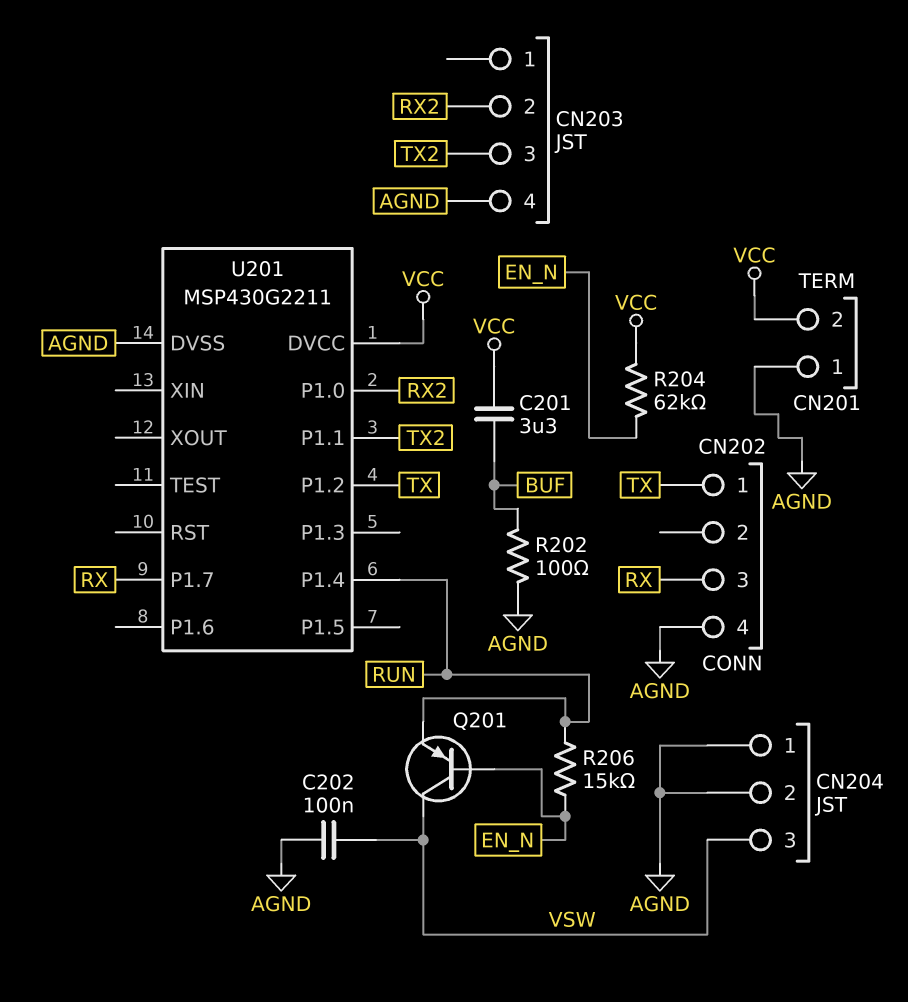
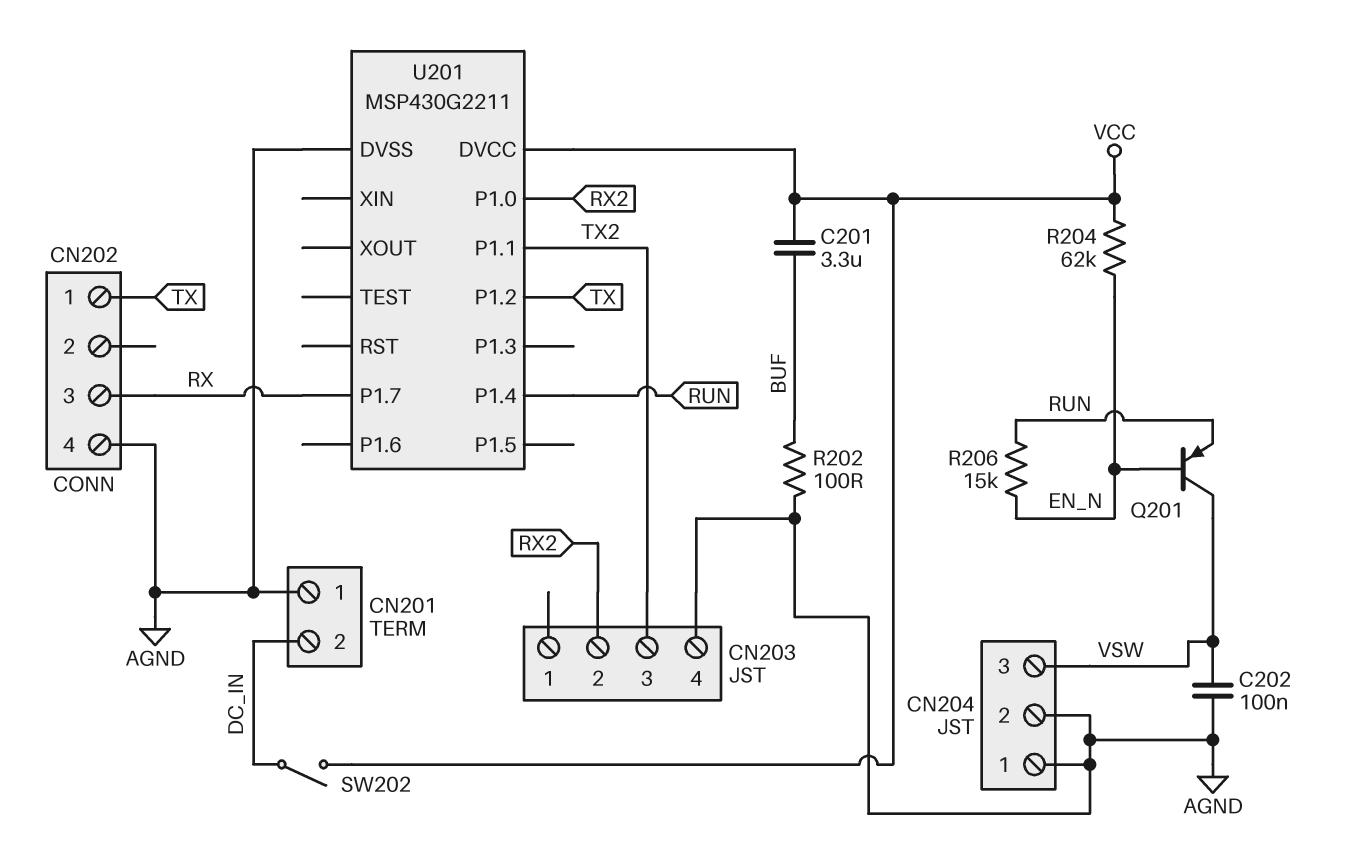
CN201 pin 2: VCC -> DC_IN
SW202: none -> switch (DC_IN, VCC)

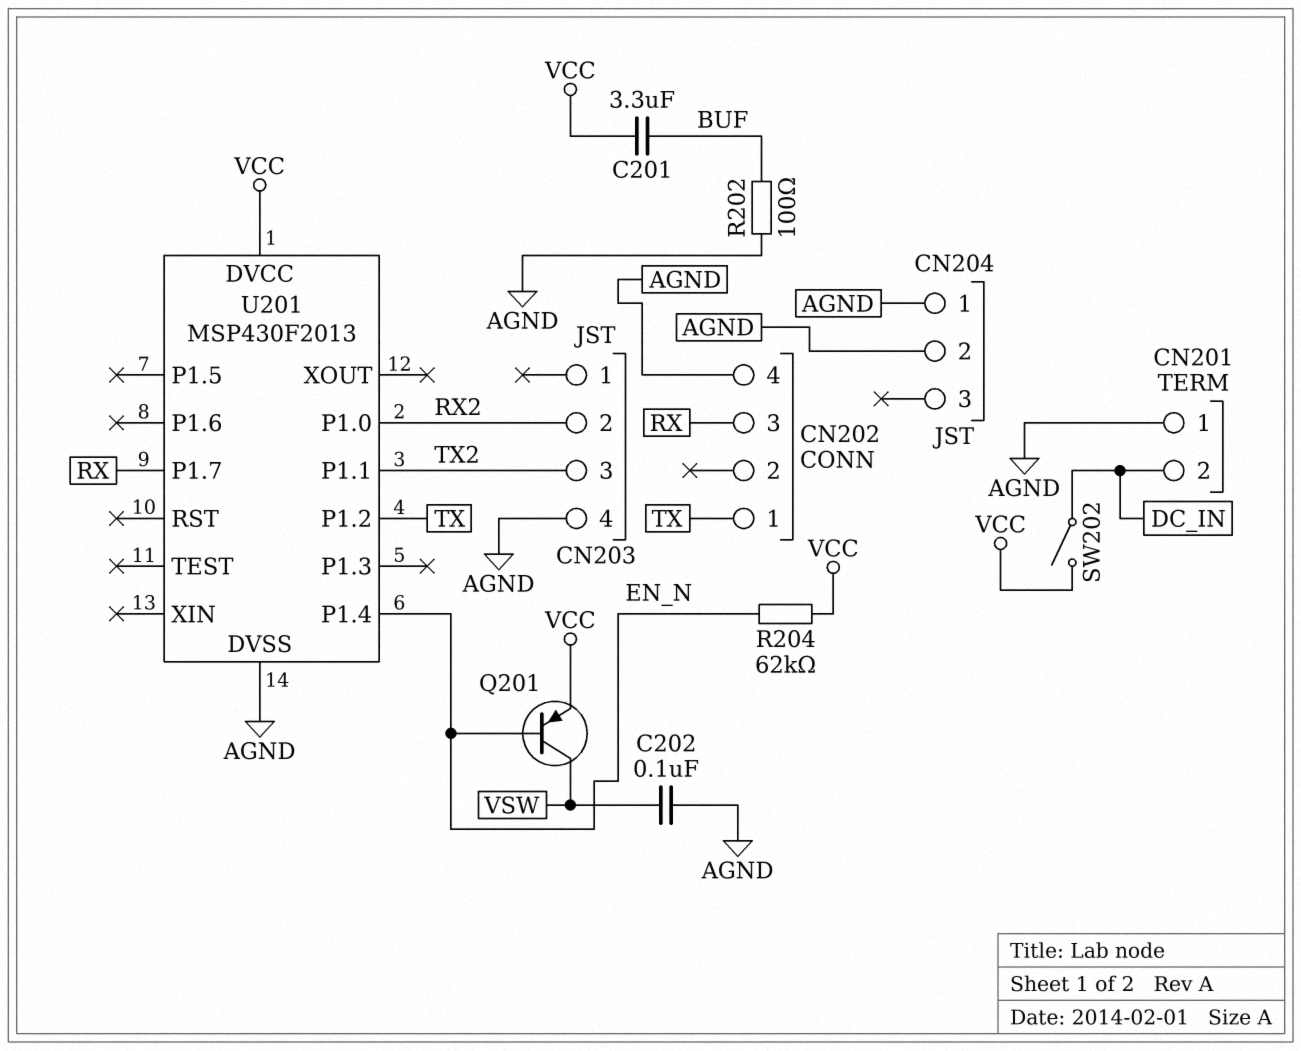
CN204 pin 3: VSW -> none
Q201: PNP (B EN_N, C VSW, E RUN) -> PNP (B EN_N, C VSW, E VCC)
R206: 15k (EN_N, RUN) -> none
U201: MSP430G2211 -> MSP430F2013
U201 pin P1.4: RUN -> EN_N

